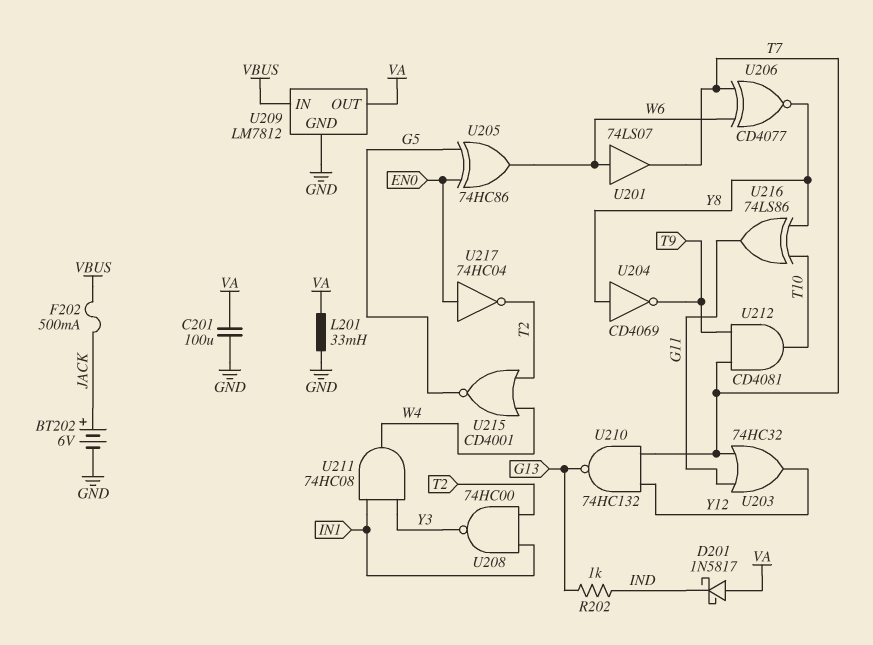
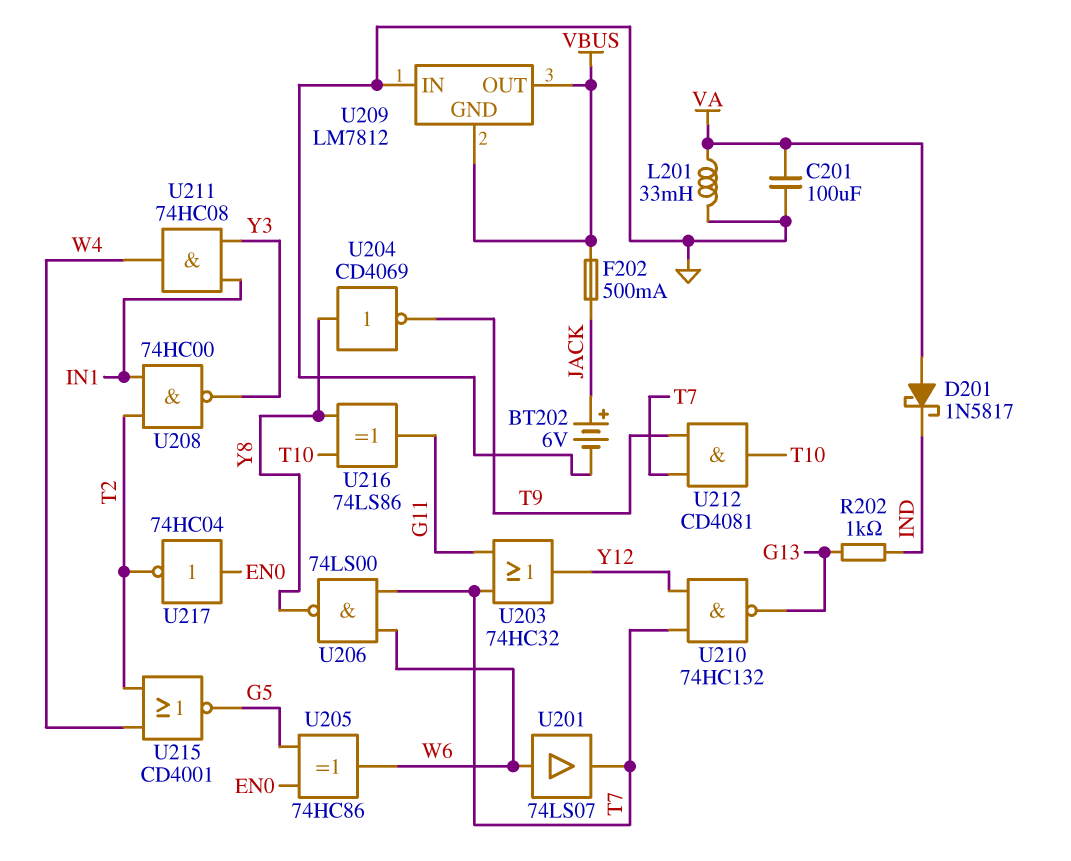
U206: XNOR CD4077 (in T7, in W6, out Y8) -> NAND 74LS00 (in T7, in W6, out Y8)
U209 pin GND: GND -> VBUS
U209 pin IN: VBUS -> GND
U209 pin OUT: VA -> VBUS

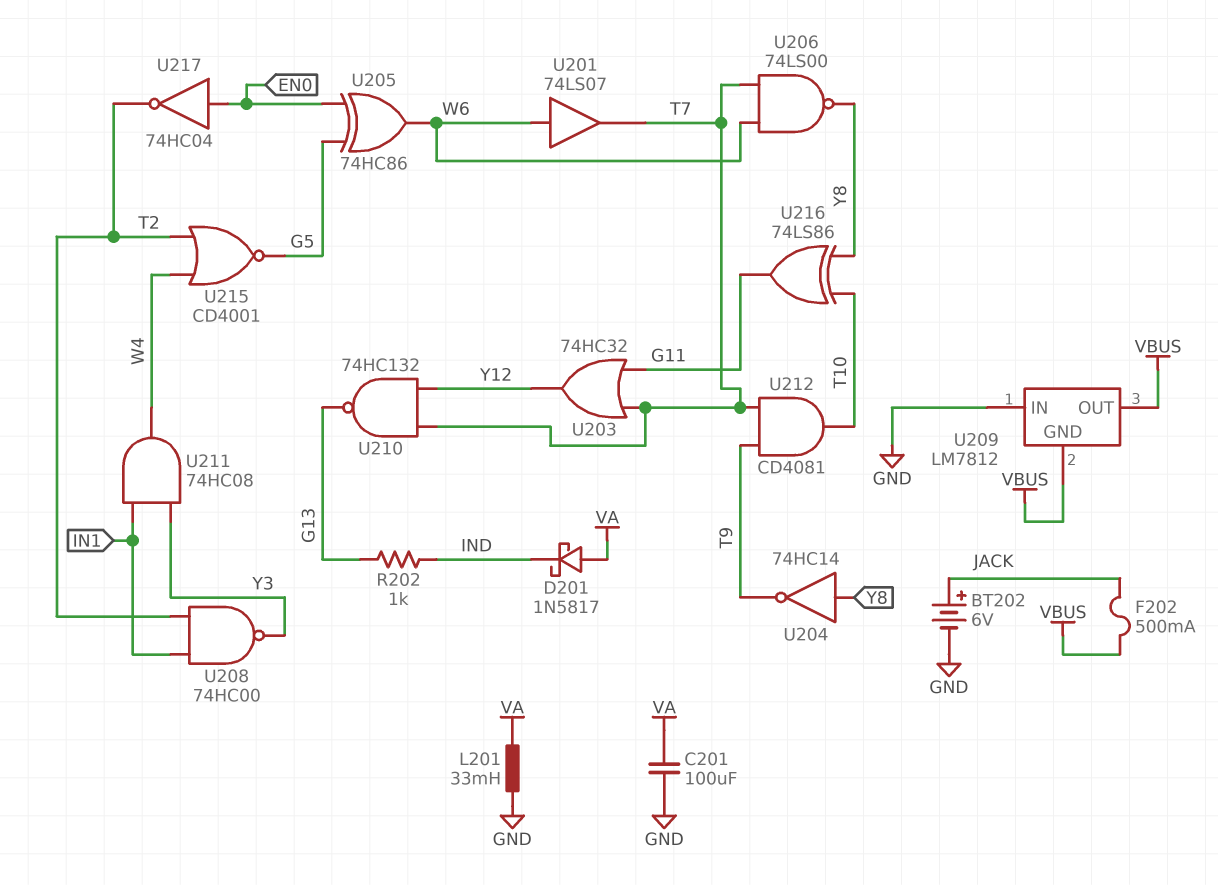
U204: NOT CD4069 (in Y8, out T9) -> NOT 74HC14 (in Y8, out T9)

